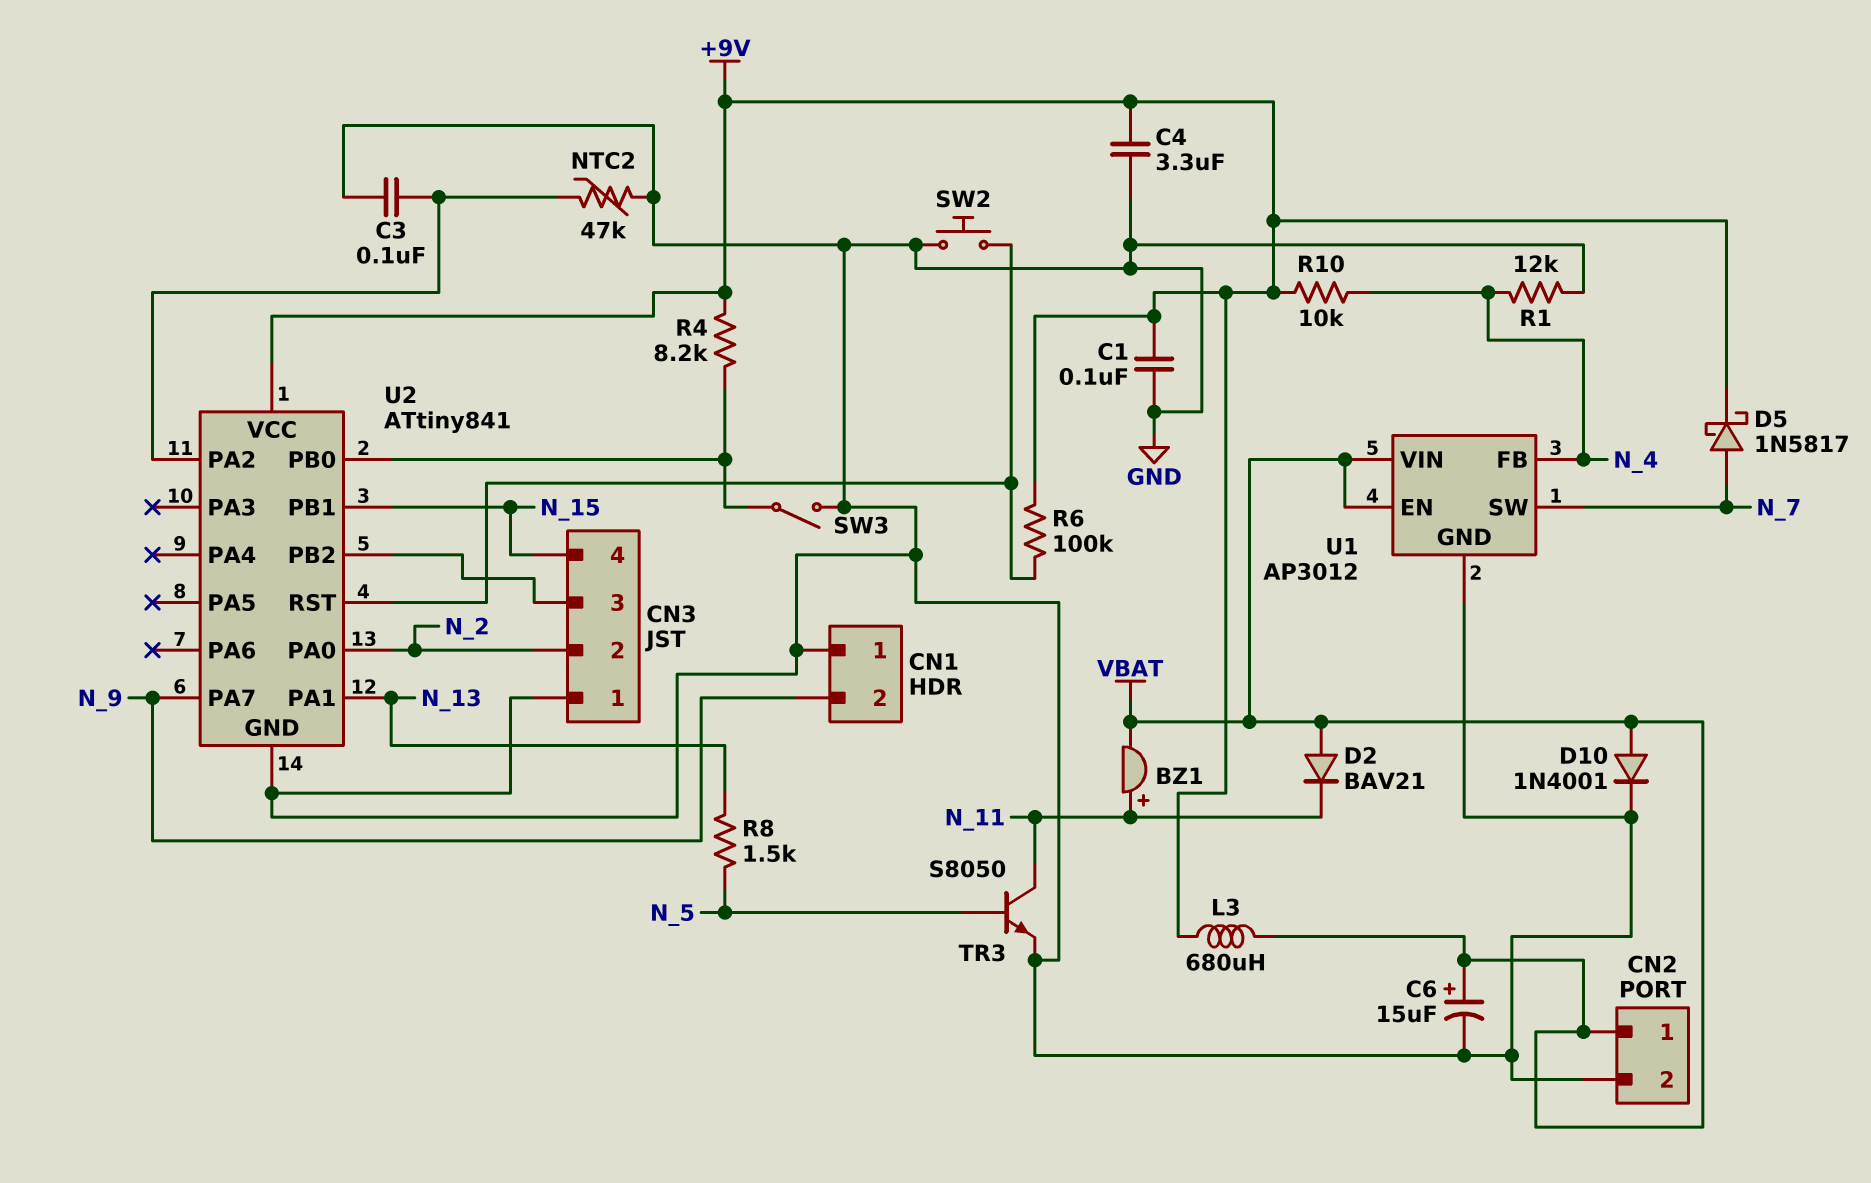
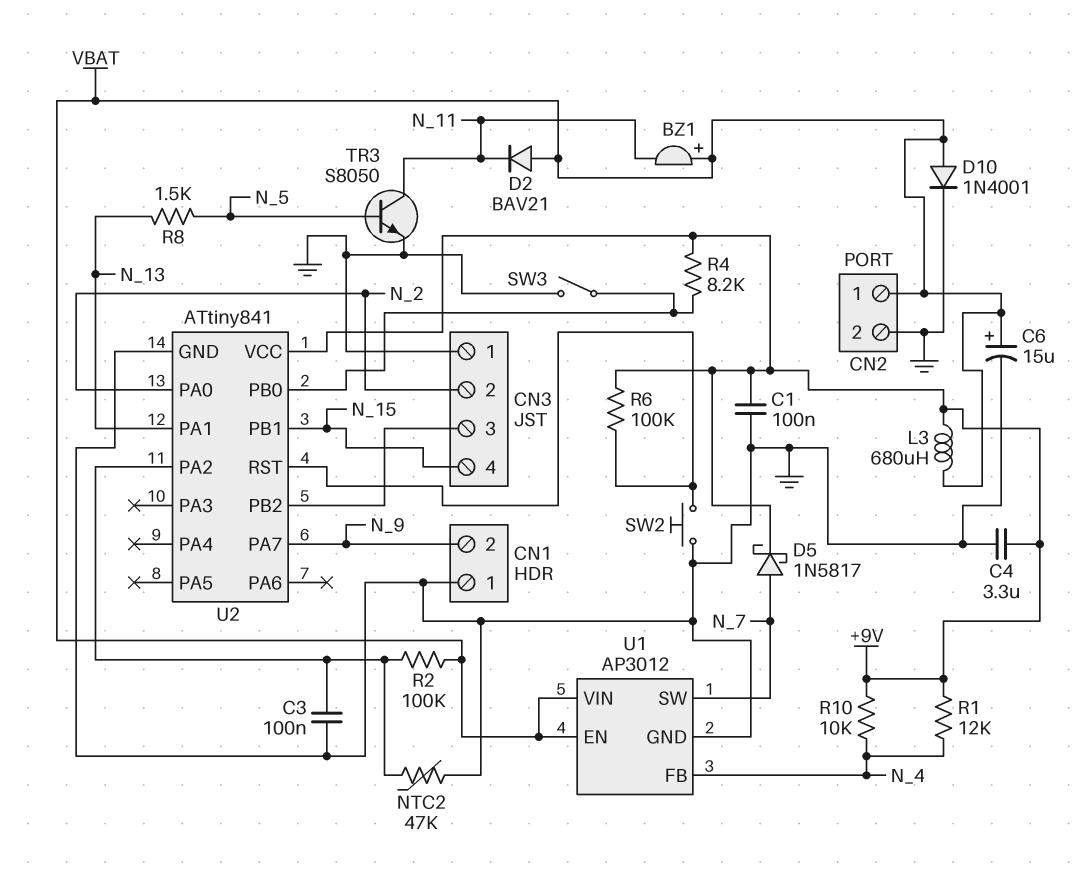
BZ1: buzzer (plus N_11, minus VBAT) -> buzzer (plus VBAT, minus N_11)
R1: 12k (GND, N_4) -> 12k (+9V, N_4)
R2: none -> 100k (U2/PA2, VBAT)

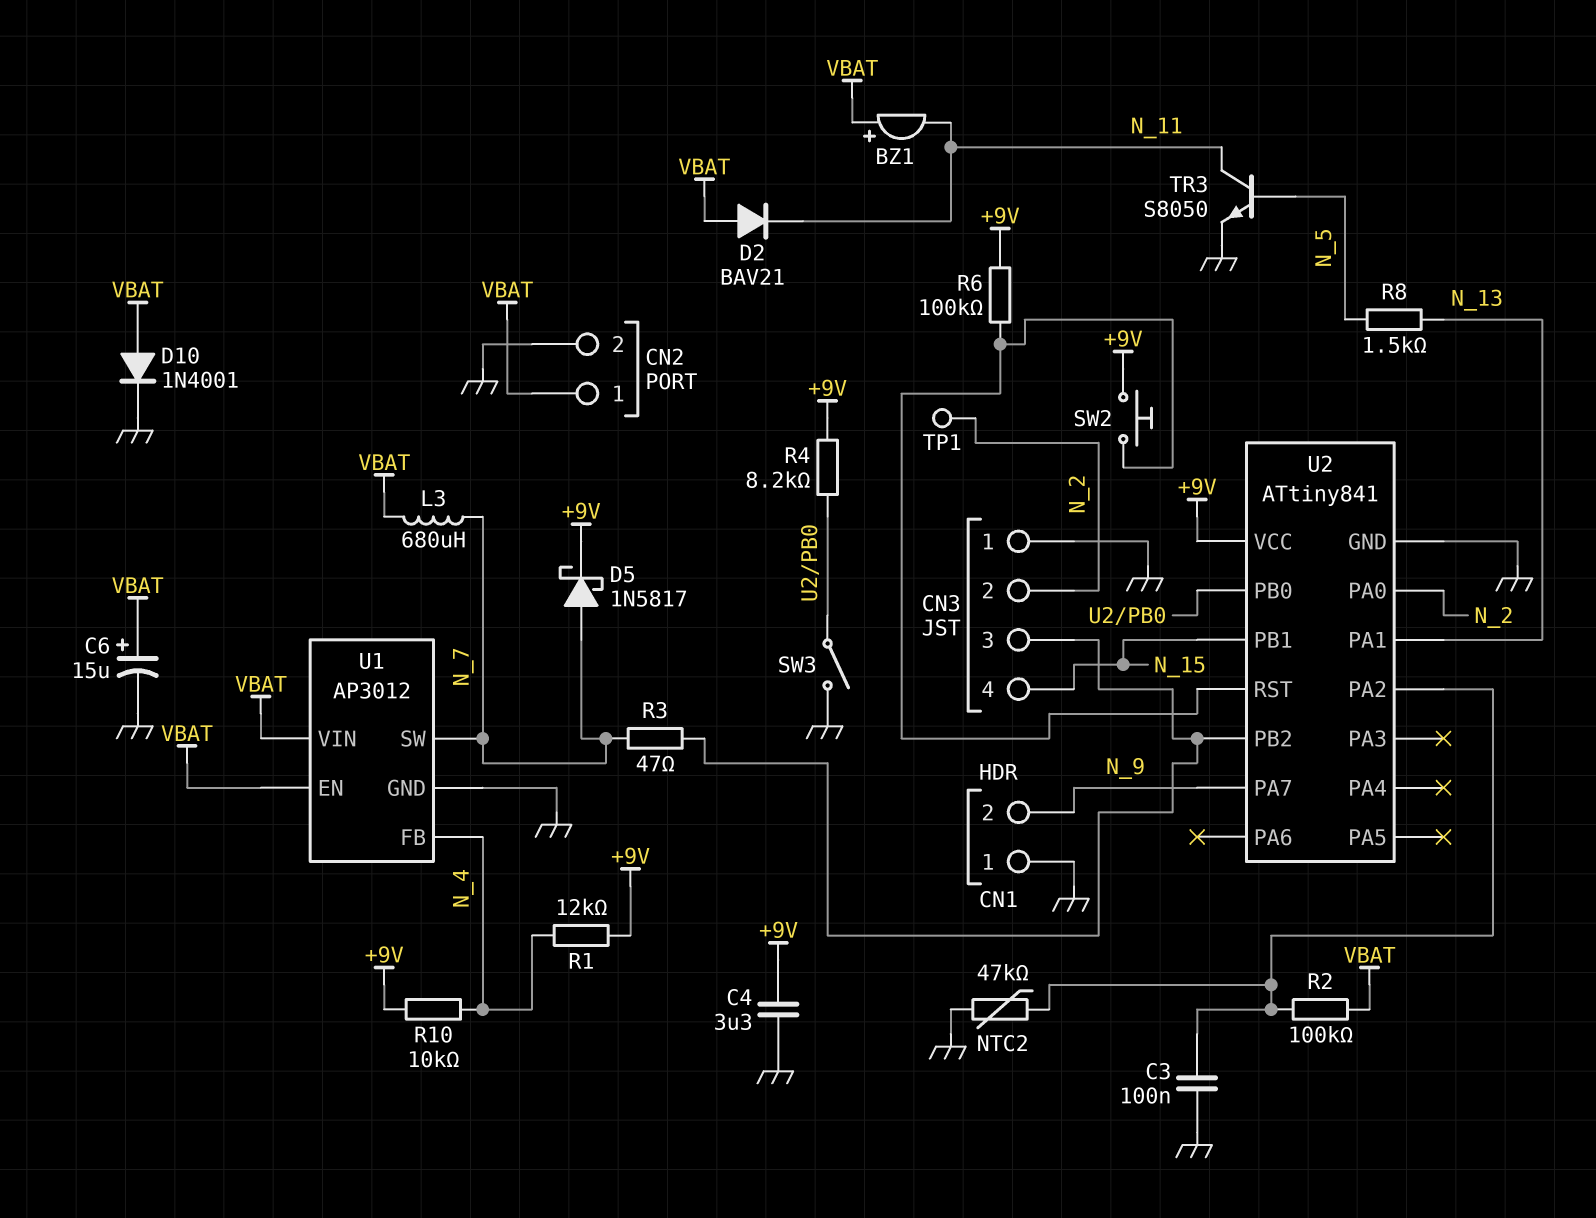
C1: 100nF (+9V, GND) -> none
L3: 680uH (+9V, VBAT) -> 680uH (N_7, VBAT)
R3: none -> 47 (CN3/3, N_7)
SW2: button (GND, U2/RST) -> button (+9V, U2/RST)
TP1: none -> test point (N_2)

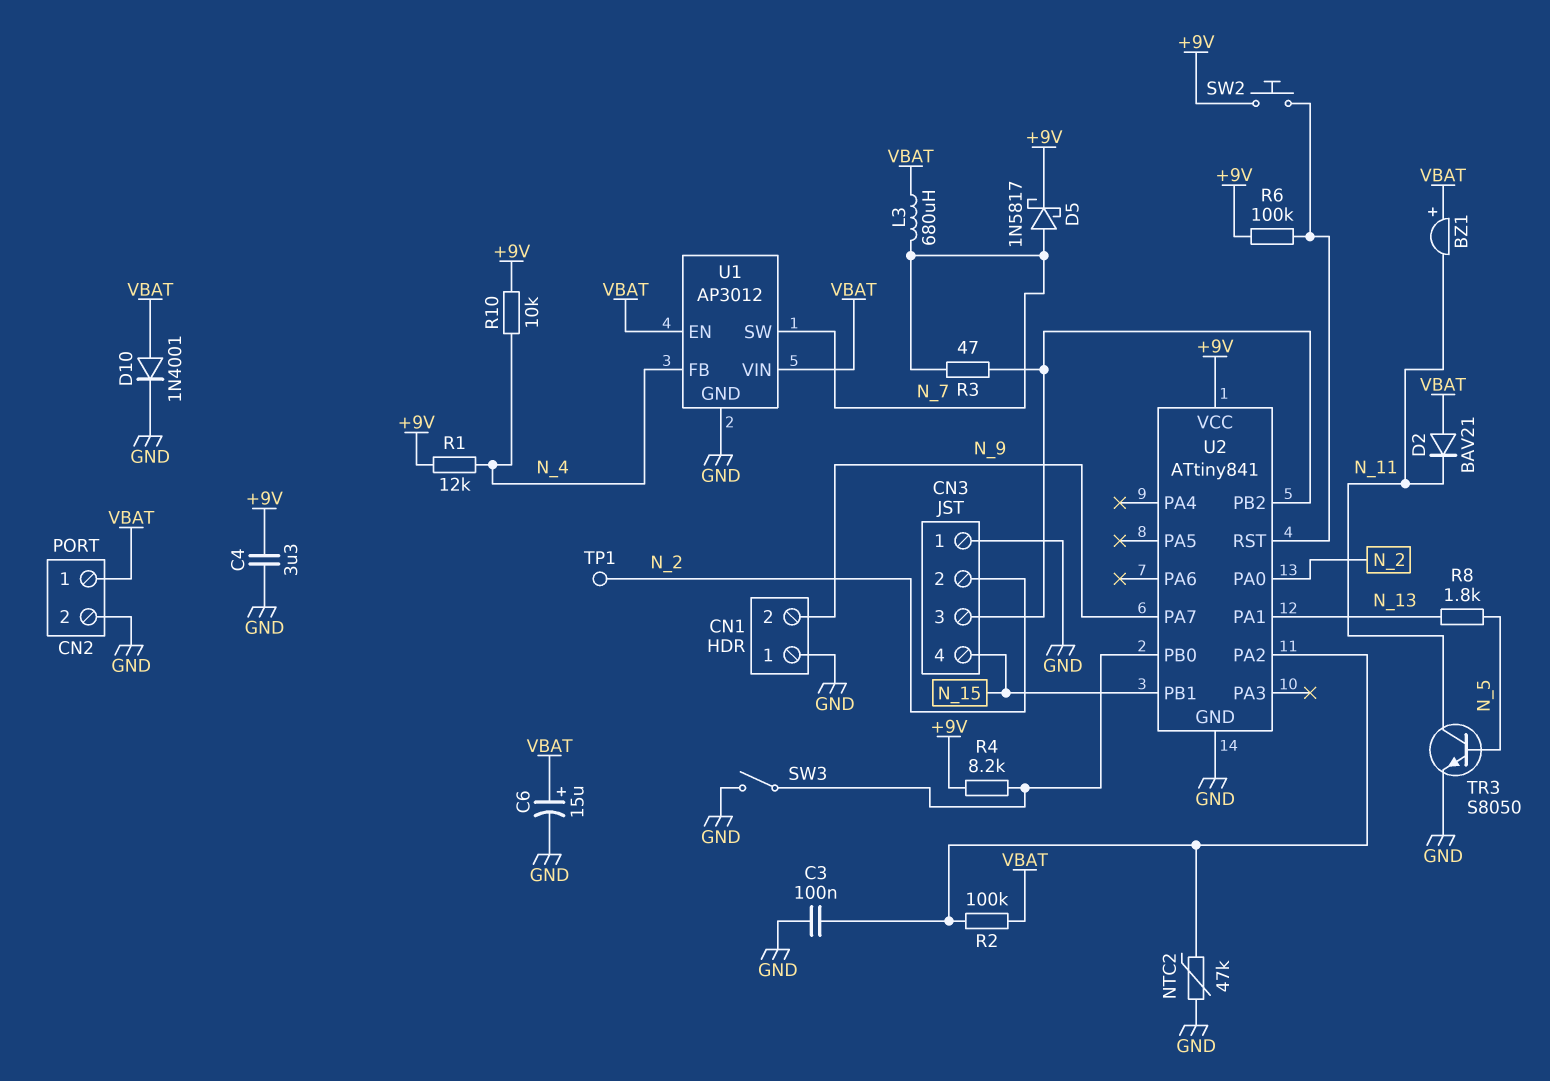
R8: 1.5k (N_5, N_13) -> 1.8k (N_5, N_13)

